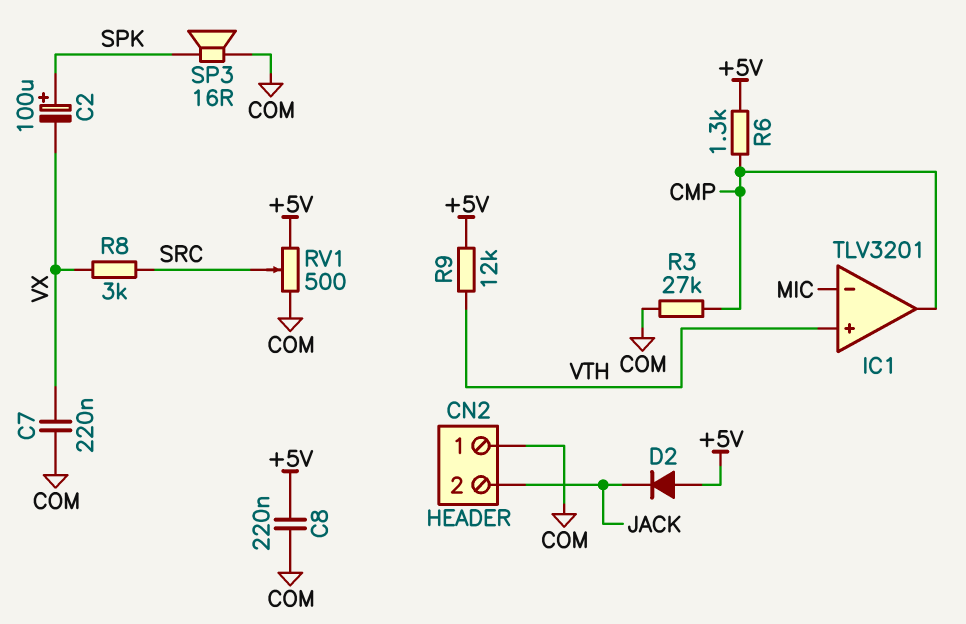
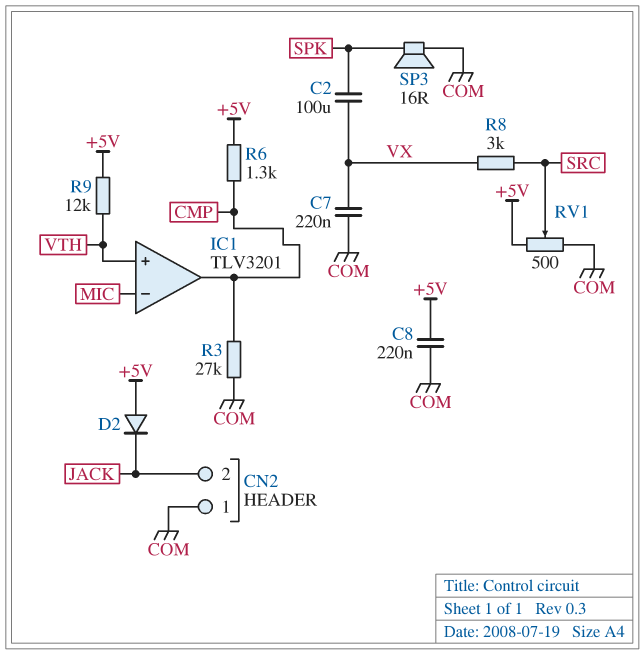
C2: 100uF (plus SPK, minus VX) -> 100uF (SPK, VX)

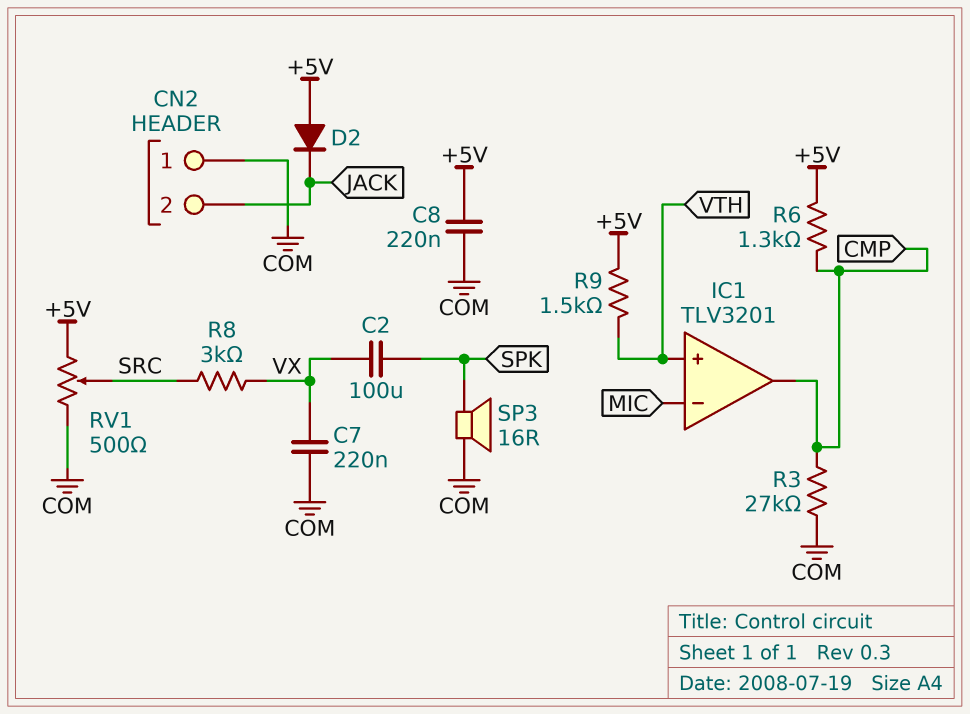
R9: 12k (+5V, VTH) -> 1.5k (+5V, VTH)

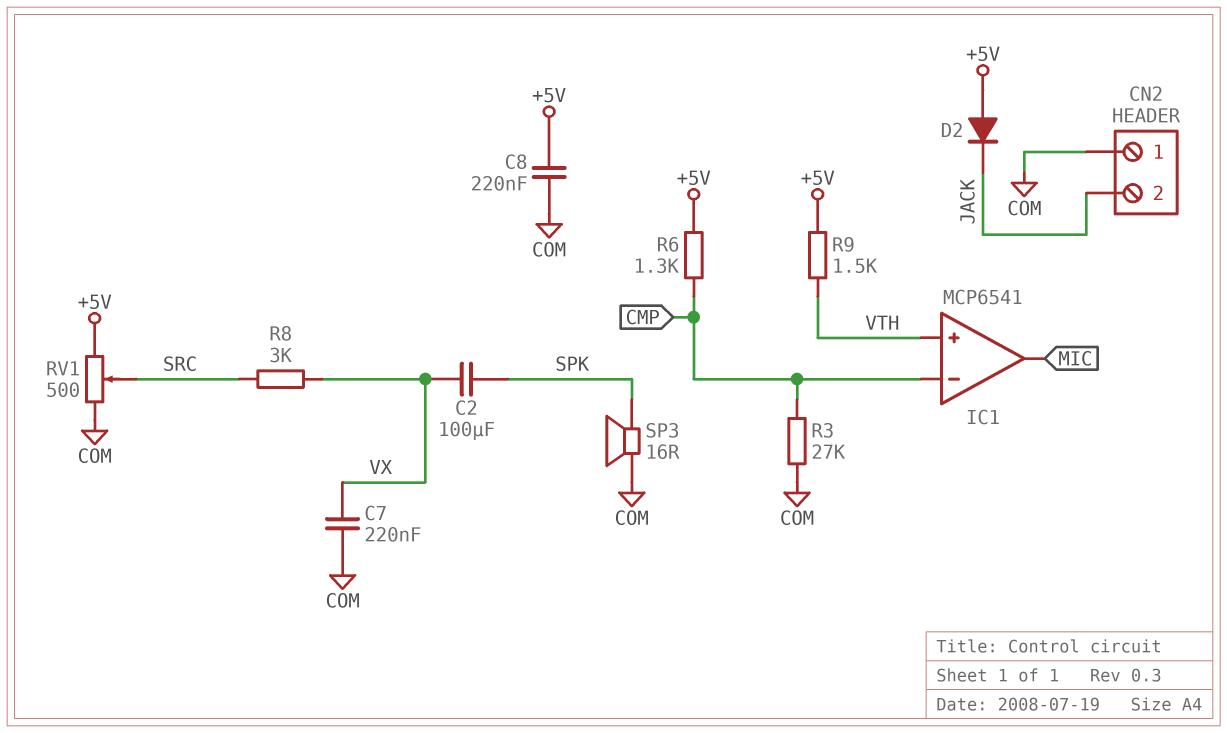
IC1: TLV3201 -> MCP6541
IC1 pin in-: MIC -> CMP
IC1 pin out: CMP -> MIC

